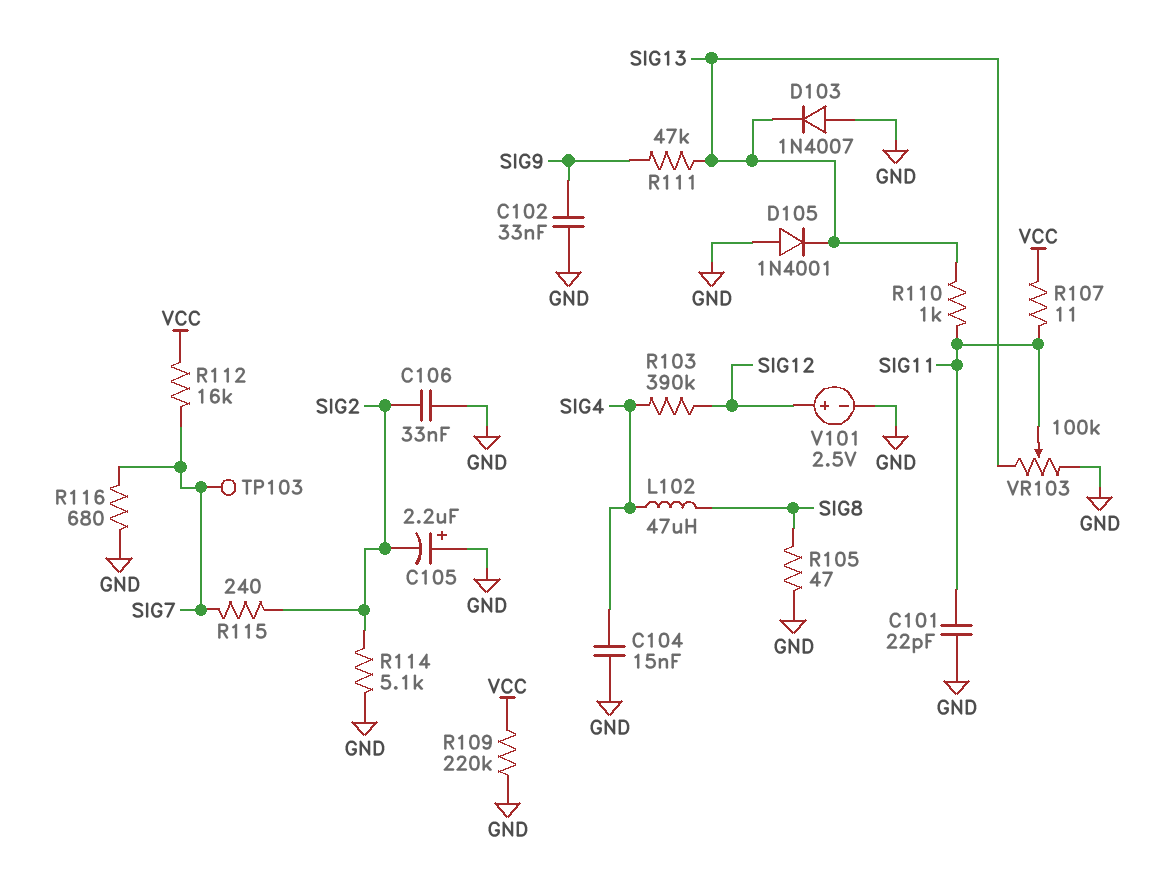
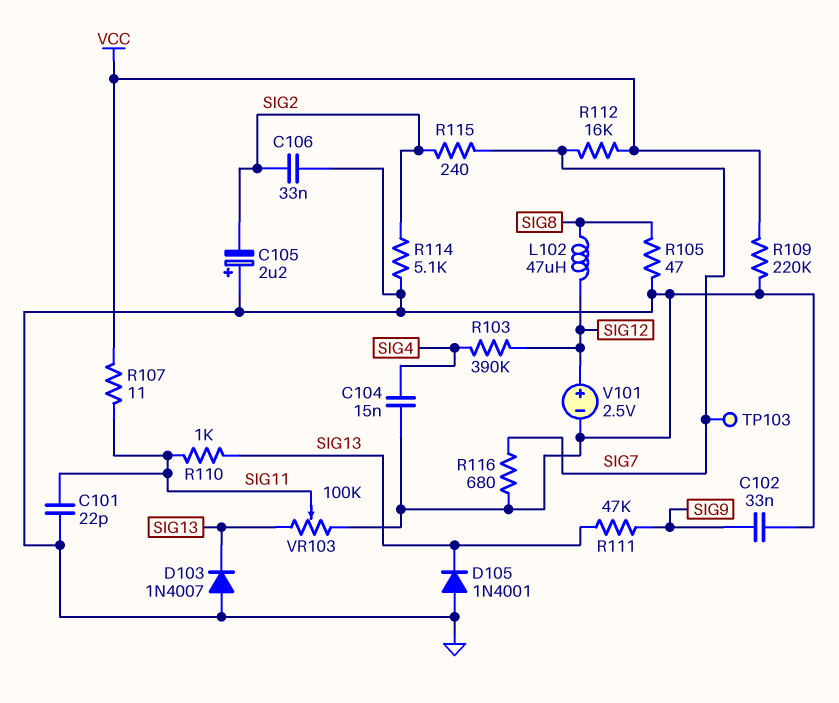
L102: 47uH (SIG4, SIG8) -> 47uH (SIG8, SIG12)

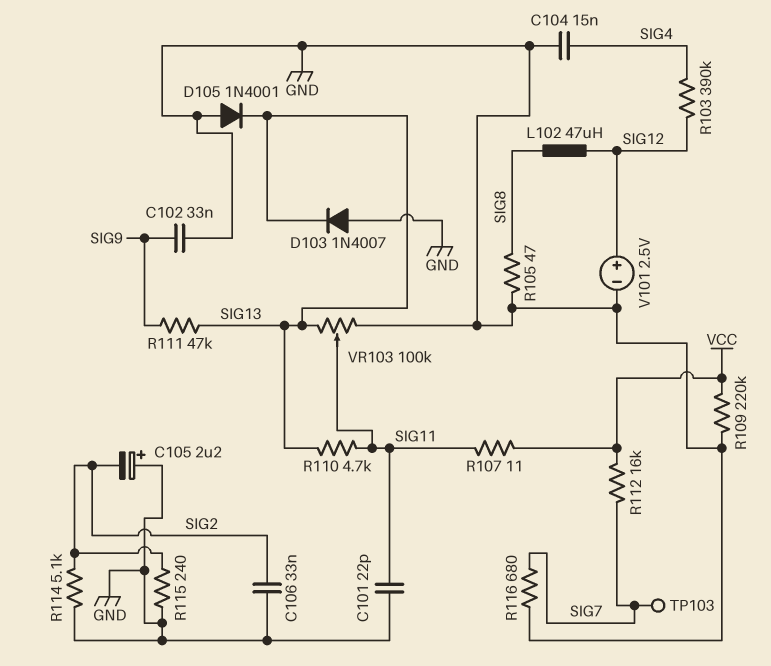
R110: 1k (SIG11, SIG13) -> 4.7k (SIG11, SIG13)
R115: 240 (SIG2, SIG7) -> 240 (GND, SIG2)

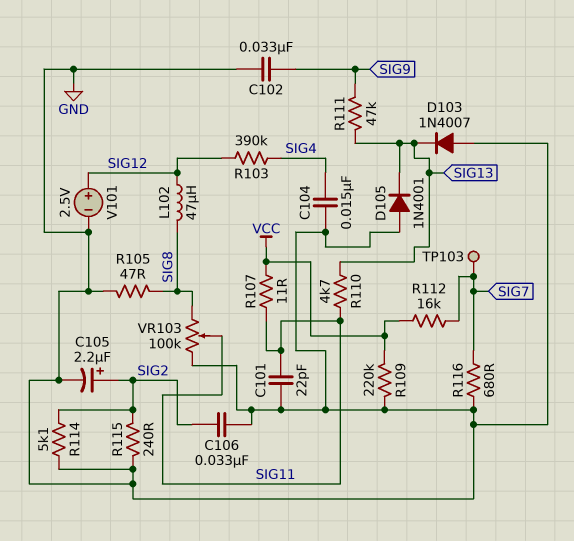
C105: 2.2uF (plus GND, minus SIG2) -> 2.2uF (plus SIG2, minus GND)
VR103: 100k (GND, SIG13, wiper SIG11) -> 100k (GND, SIG8, wiper SIG11)

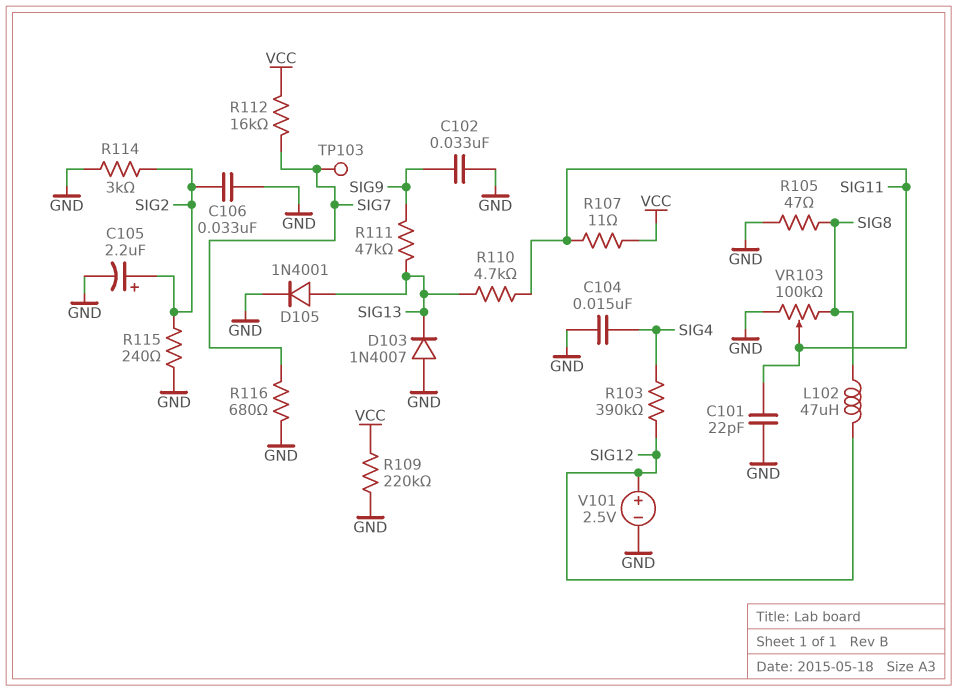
D105: diode 1N4001 (A GND, K SIG13) -> diode 1N4001 (A SIG13, K GND)
R114: 5.1k (GND, SIG2) -> 3k (GND, SIG2)

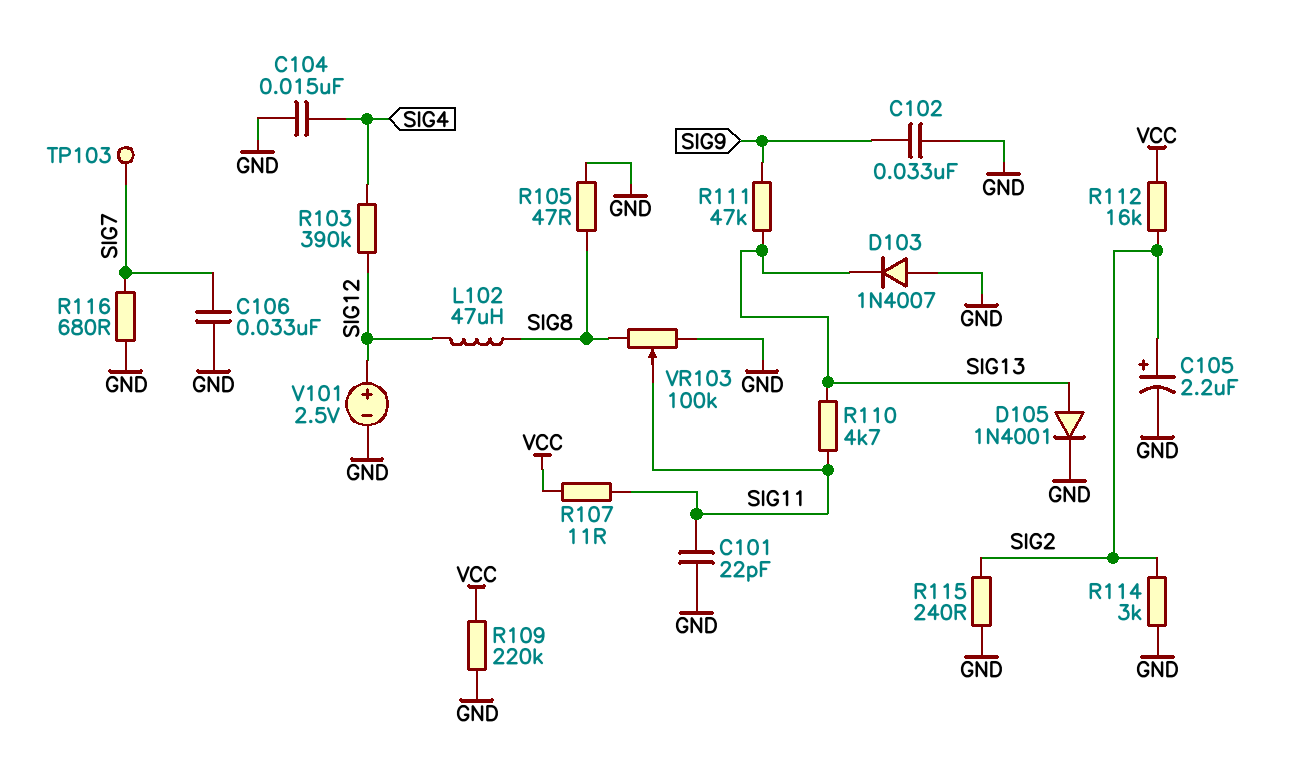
C106: 33nF (GND, SIG2) -> 33nF (GND, SIG7)
R112: 16k (SIG7, VCC) -> 16k (SIG2, VCC)

